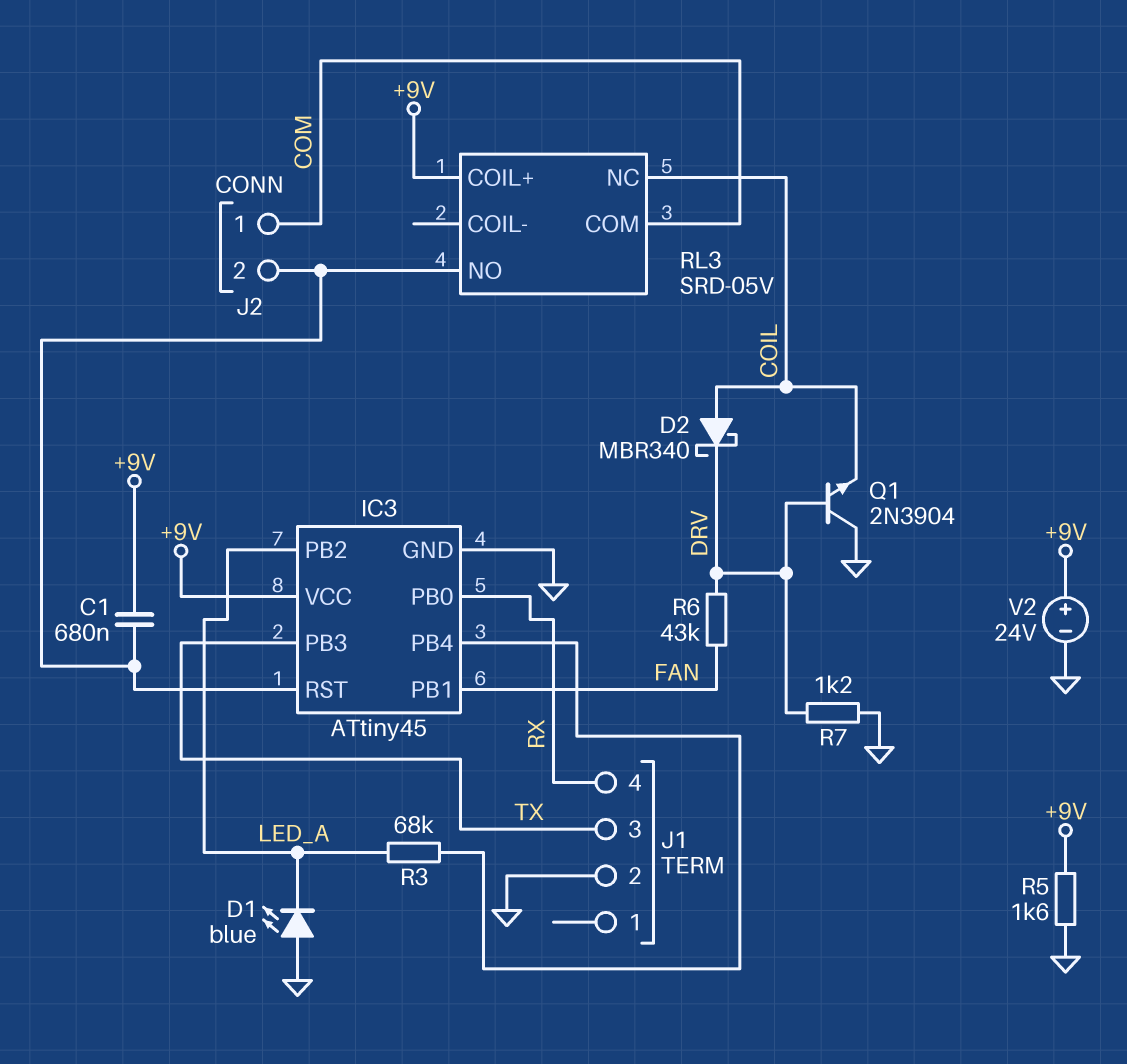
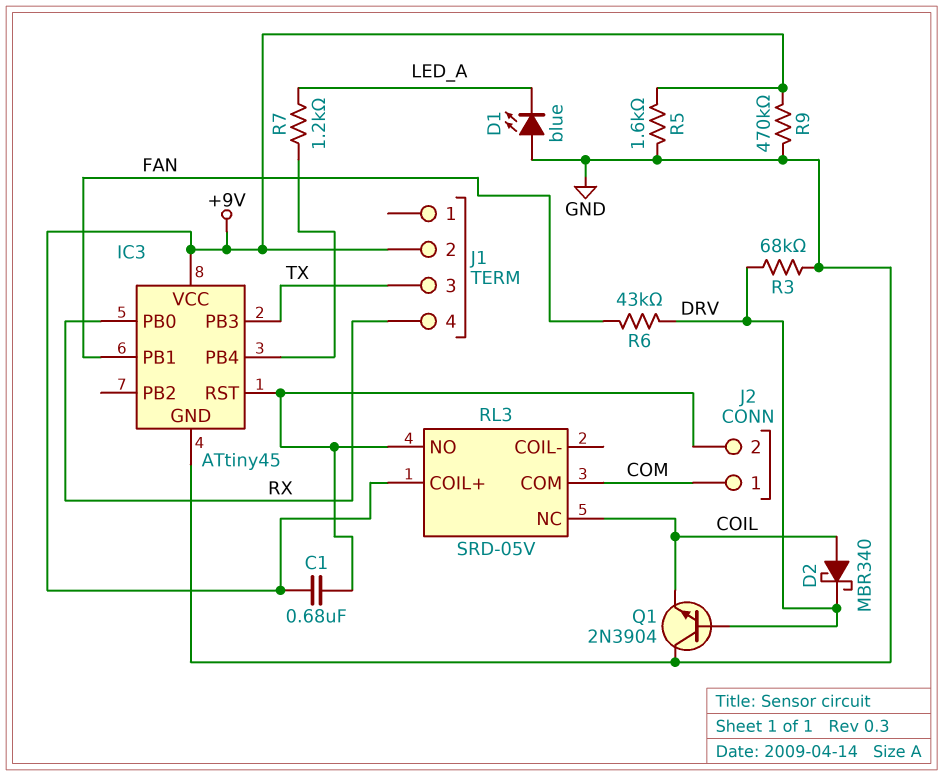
IC3 pin PB2: LED_A -> none
J1 pin 2: GND -> +9V
R3: 68k (IC3/PB4, LED_A) -> 68k (DRV, GND)
R7: 1.2k (DRV, GND) -> 1.2k (IC3/PB4, LED_A)
R9: none -> 470k (+9V, GND)
V2: 24V (plus +9V, minus GND) -> none

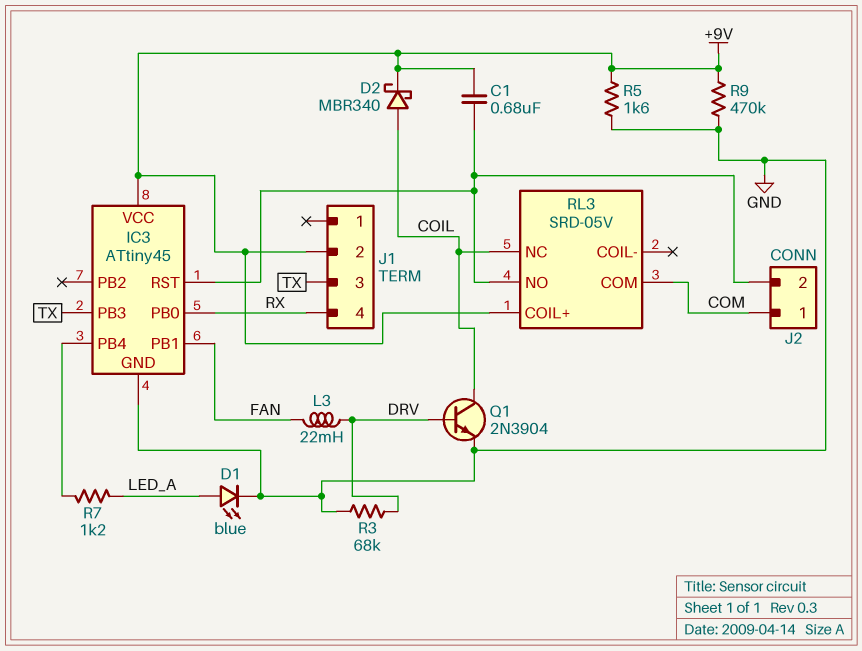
D1: LED blue (A GND, K LED_A) -> LED blue (A LED_A, K GND)
D2: schottky MBR340 (A COIL, K DRV) -> schottky MBR340 (A COIL, K +9V)
L3: none -> 22mH (DRV, FAN)
Q1: NPN 2N3904 (B DRV, C GND, E COIL) -> NPN 2N3904 (B DRV, C COIL, E GND)
R6: 43k (DRV, FAN) -> none

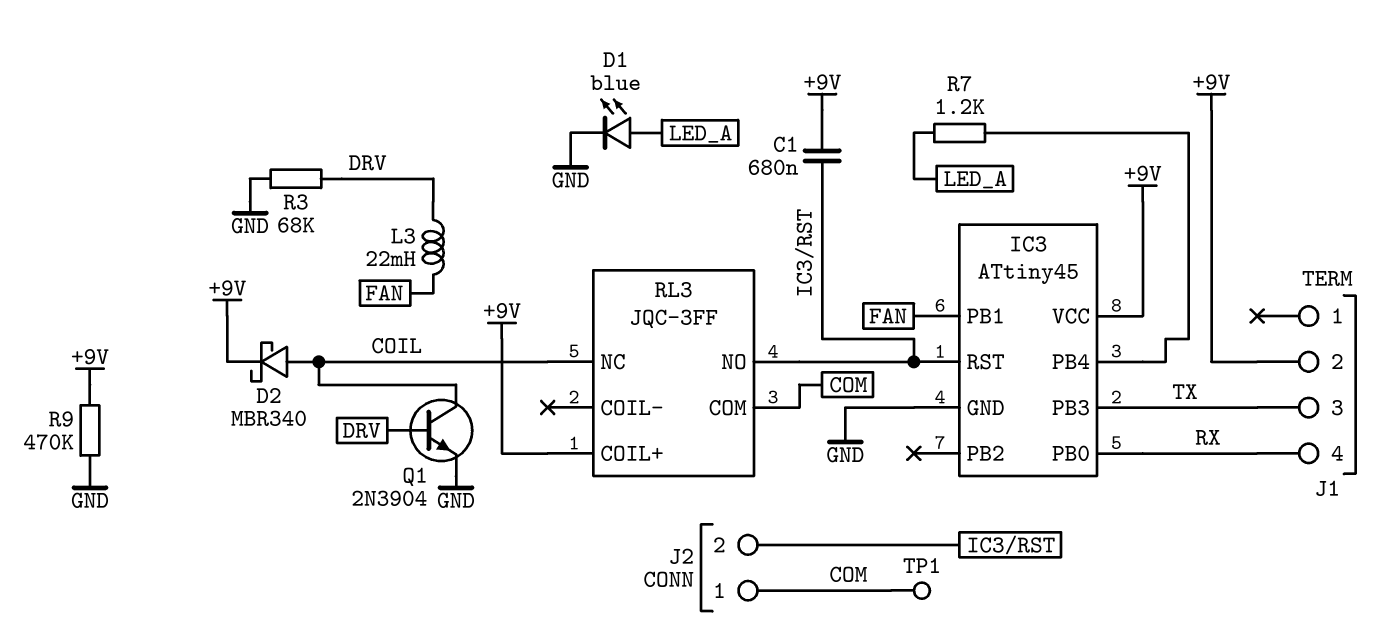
R5: 1.6k (+9V, GND) -> none
RL3: SRD-05V -> JQC-3FF
TP1: none -> test point (COM)

